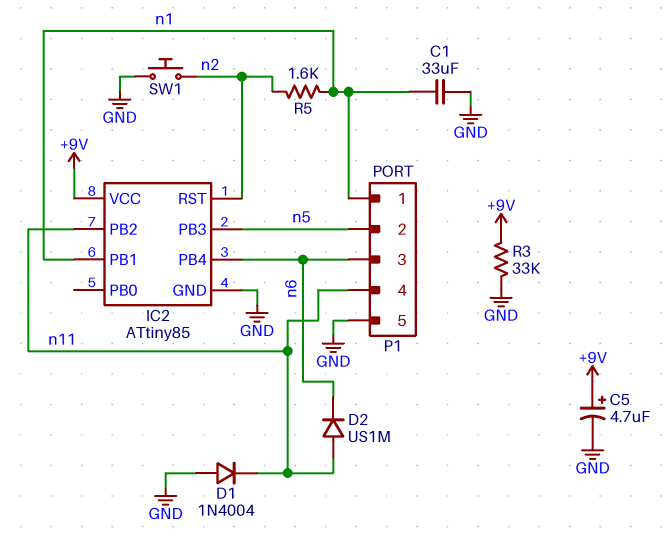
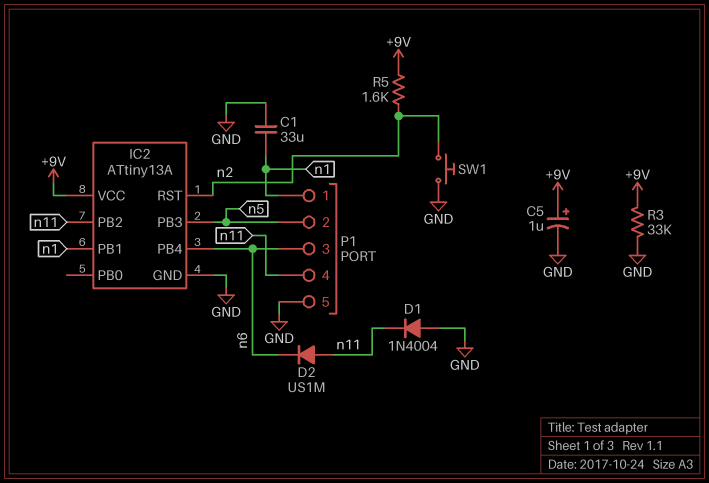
C5: 4.7uF (plus +9V, minus GND) -> 1uF (plus +9V, minus GND)
IC2: ATtiny85 -> ATtiny13A
R5: 1.6k (n1, n2) -> 1.6k (+9V, n2)

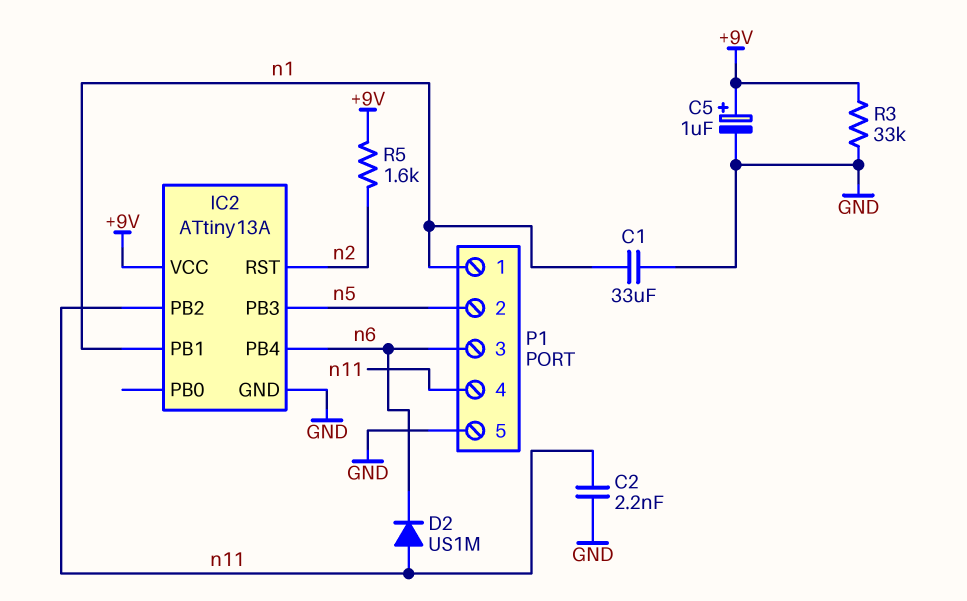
C2: none -> 2.2nF (GND, n11)
D1: diode 1N4004 (A GND, K n11) -> none
SW1: button (GND, n2) -> none

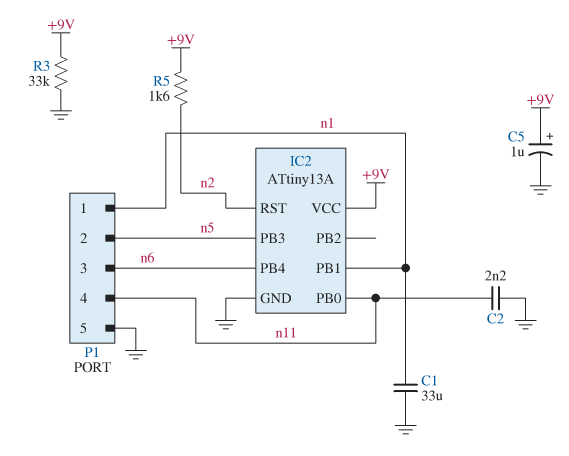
D2: diode US1M (A n11, K n6) -> none
IC2 pin PB0: none -> n11
IC2 pin PB2: n11 -> none

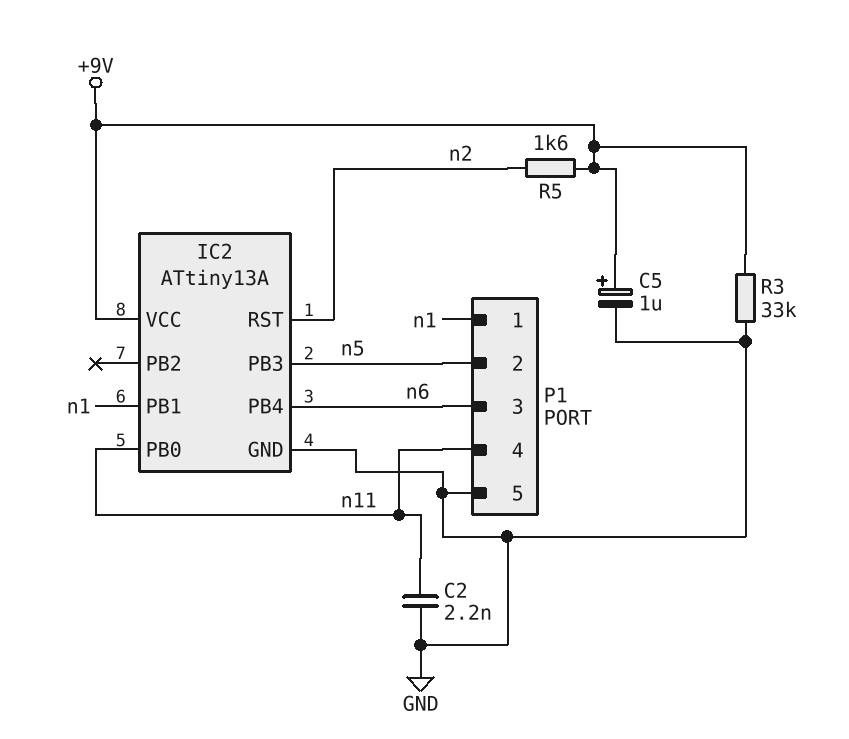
C1: 33uF (GND, n1) -> none

